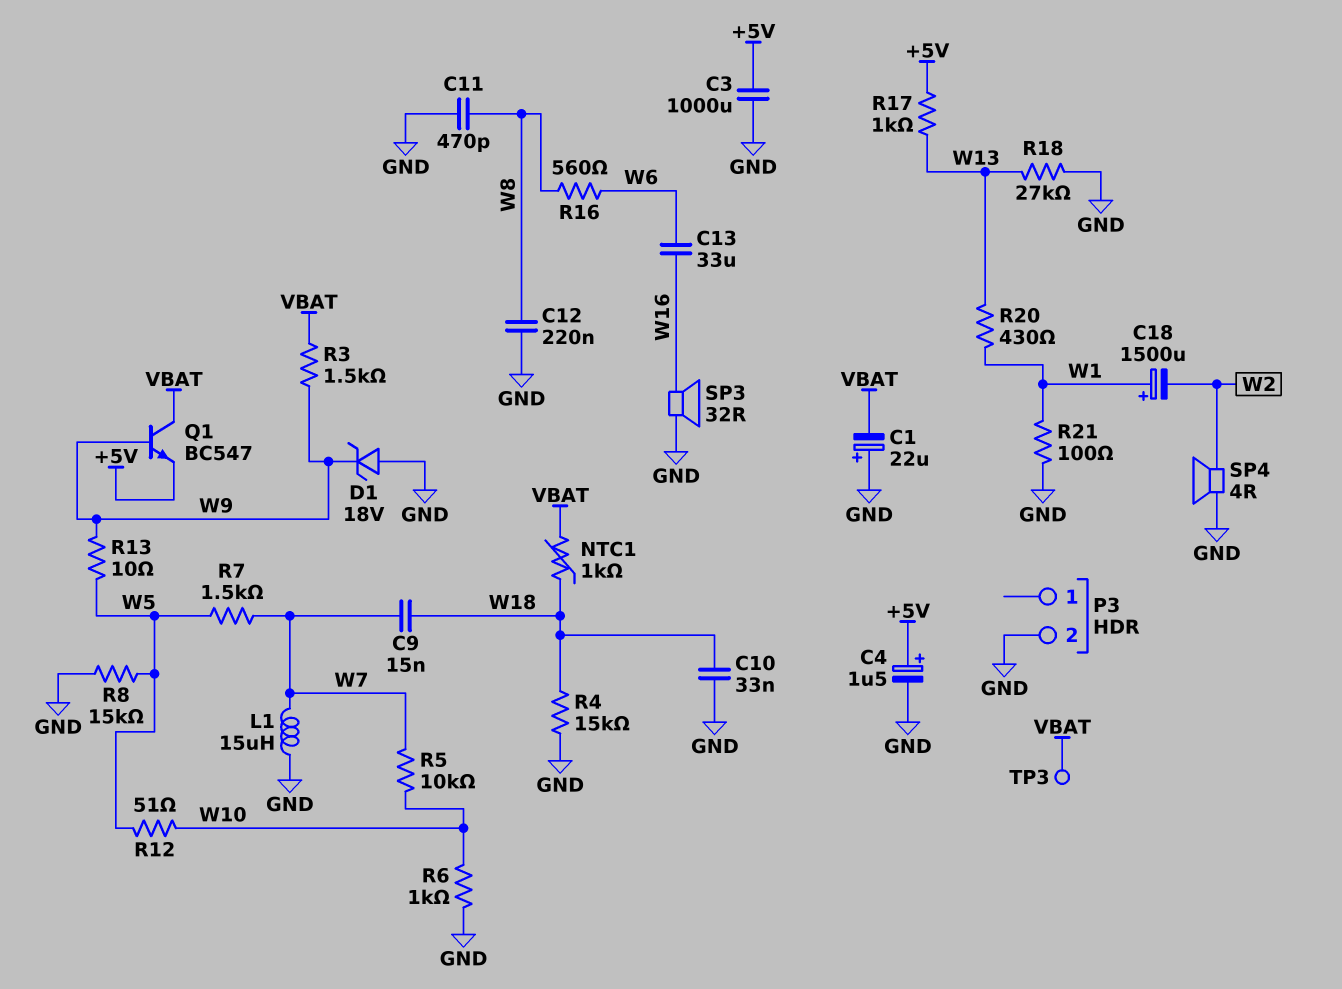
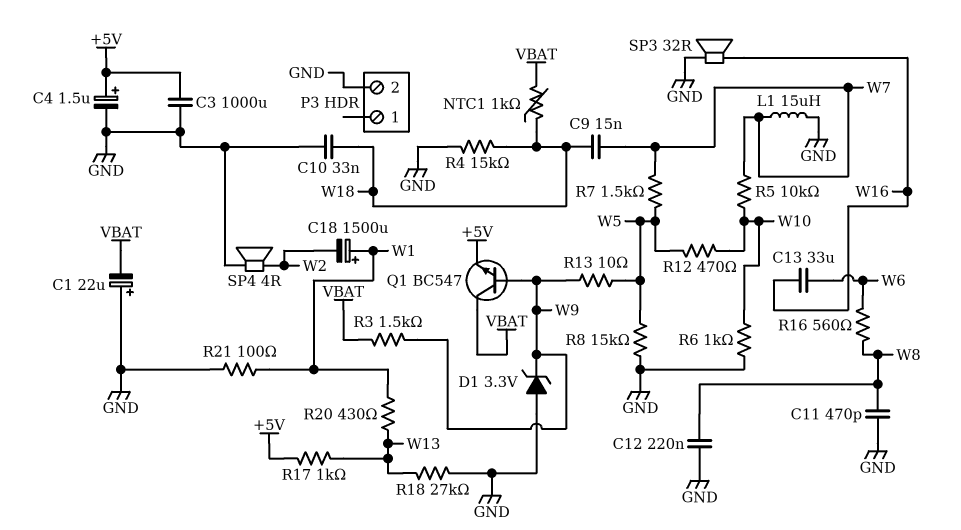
D1: zener 18V (A GND, K W9) -> zener 3.3V (A GND, K W9)
R12: 51 (W5, W10) -> 470 (W5, W10)
TP3: test point (VBAT) -> none

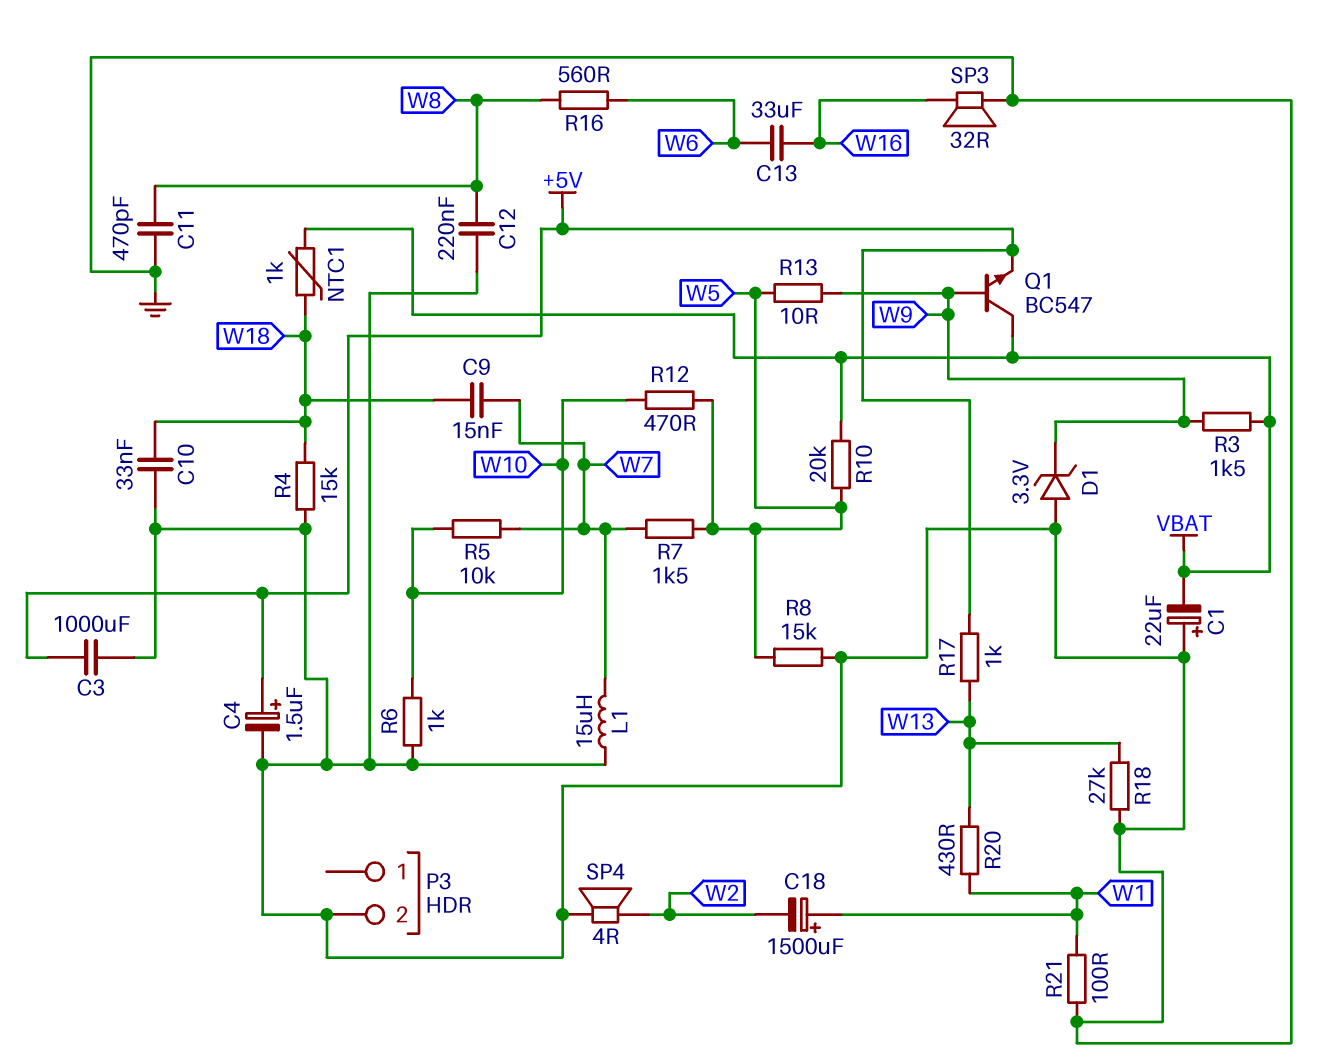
R10: none -> 20k (VBAT, W5)

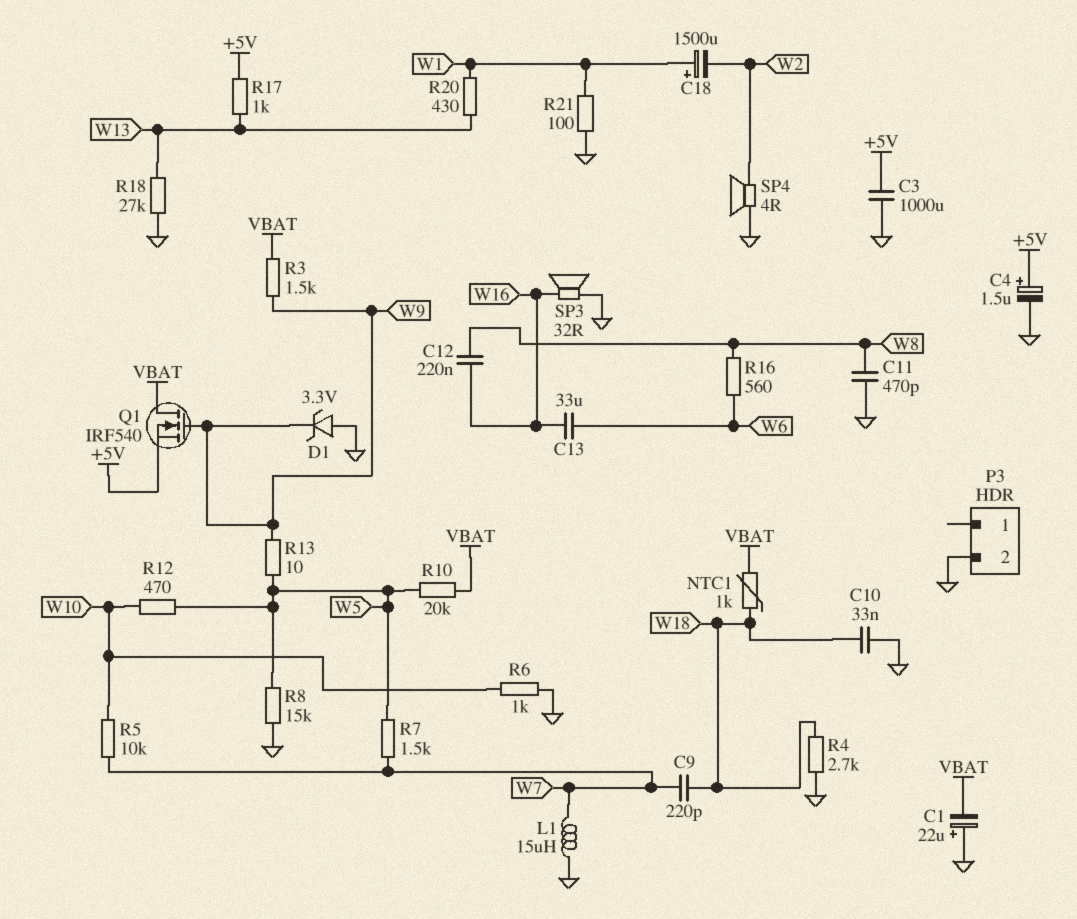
C9: 15nF (W7, W18) -> 220pF (W7, W18)
C12: 220nF (GND, W8) -> 220nF (W8, W16)
Q1: NPN BC547 (B W9, C VBAT, E +5V) -> NMOS IRF540 (G W9, D VBAT, S +5V)
R4: 15k (GND, W18) -> 2.7k (GND, W18)

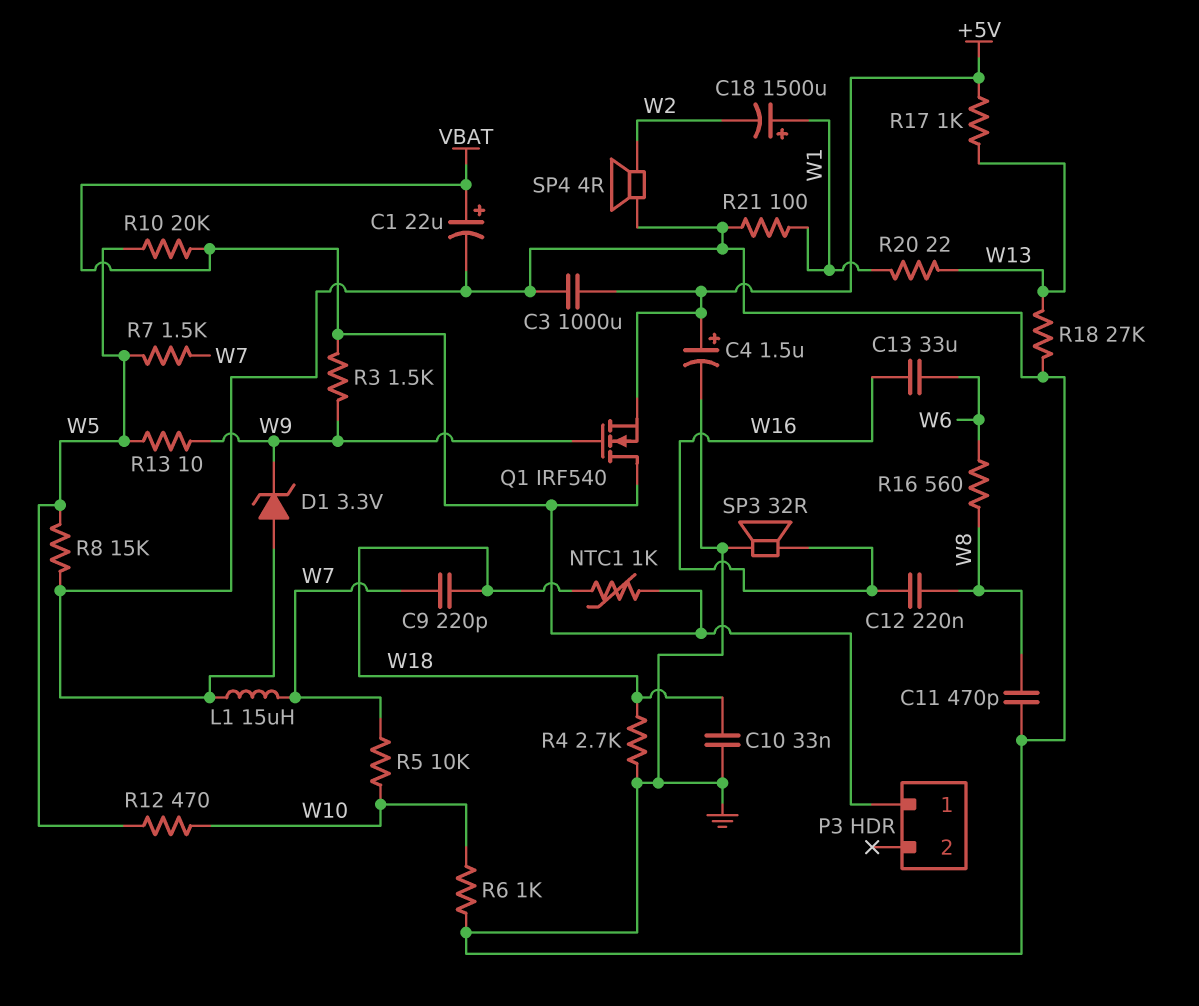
C1: 22uF (plus GND, minus VBAT) -> 22uF (plus VBAT, minus GND)
P3 pin 1: none -> VBAT
P3 pin 2: GND -> none
R20: 430 (W1, W13) -> 22 (W1, W13)

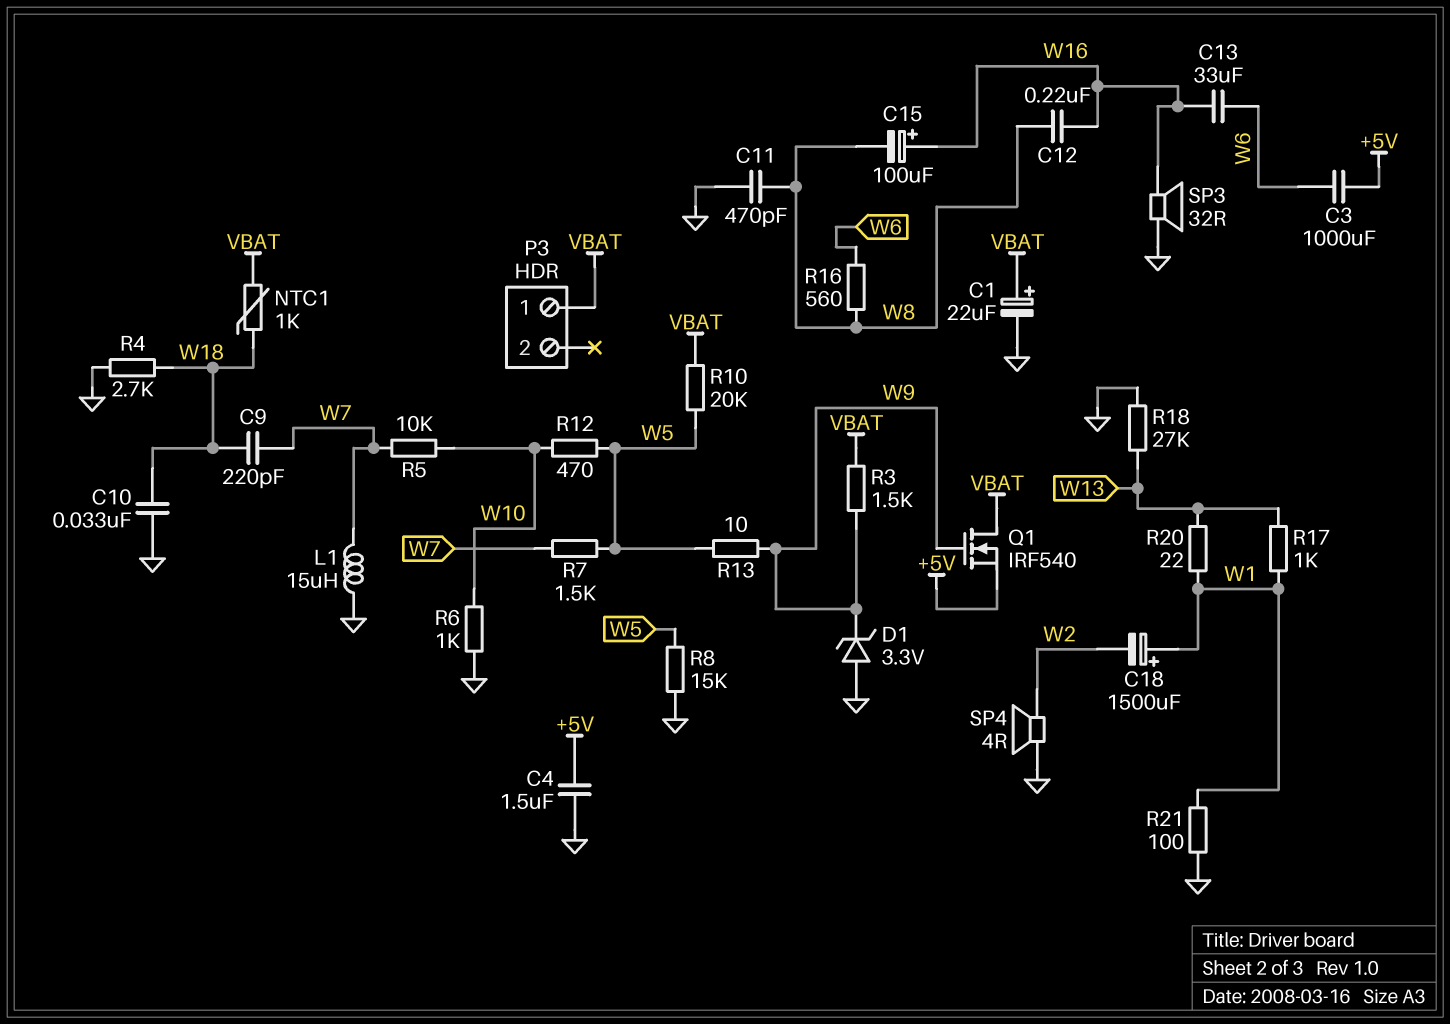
C3: 1000uF (+5V, GND) -> 1000uF (+5V, W6)
C4: 1.5uF (plus +5V, minus GND) -> 1.5uF (+5V, GND)
C15: none -> 100uF (plus W16, minus W8)
R17: 1k (+5V, W13) -> 1k (W1, W13)

